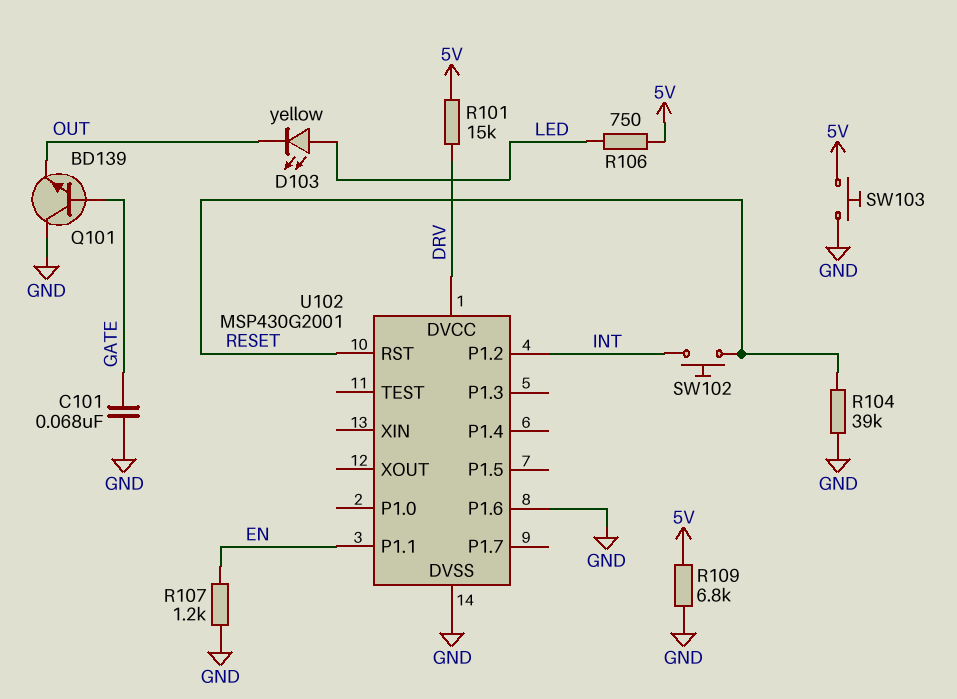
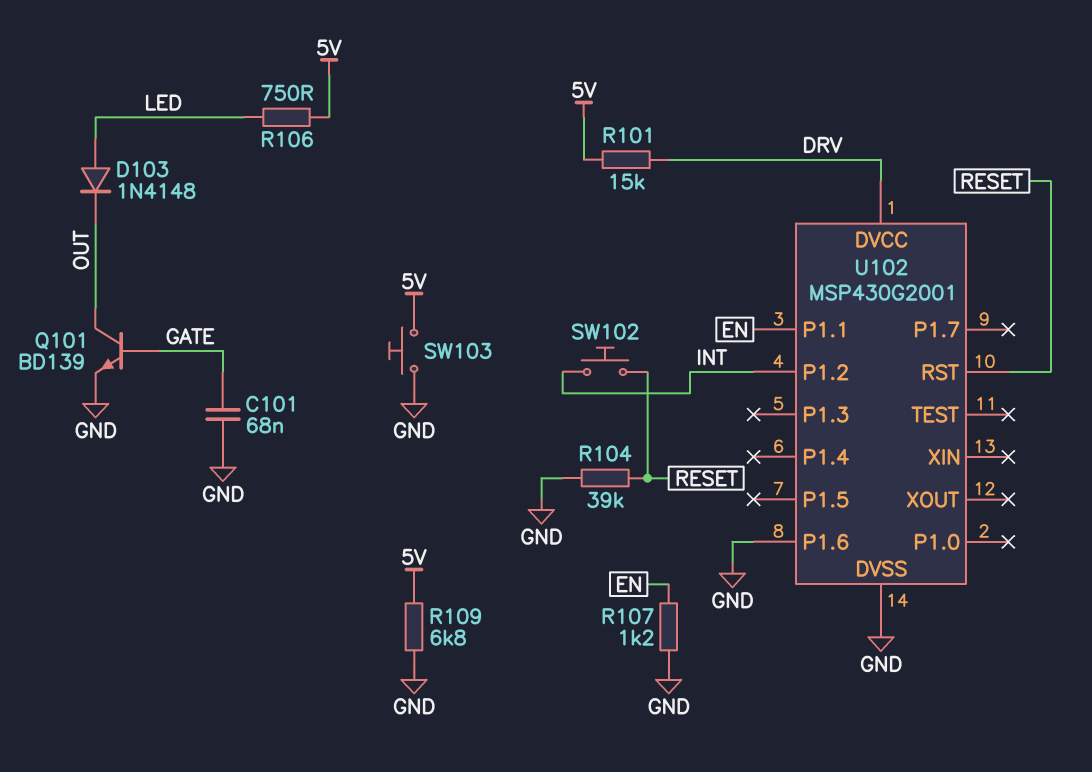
D103: LED yellow (A LED, K OUT) -> diode 1N4148 (A LED, K OUT)
Q101: NPN BD139 (B GATE, C GND, E OUT) -> NPN BD139 (B GATE, C OUT, E GND)

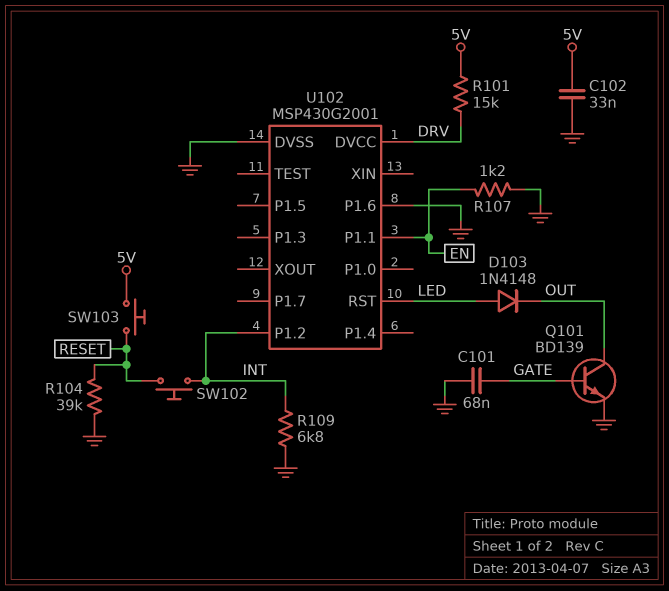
C102: none -> 33nF (5V, GND)
R106: 750 (5V, LED) -> none
R109: 6.8k (5V, GND) -> 6.8k (GND, INT)
SW103: button (5V, GND) -> button (5V, RESET)
U102 pin RST: RESET -> LED

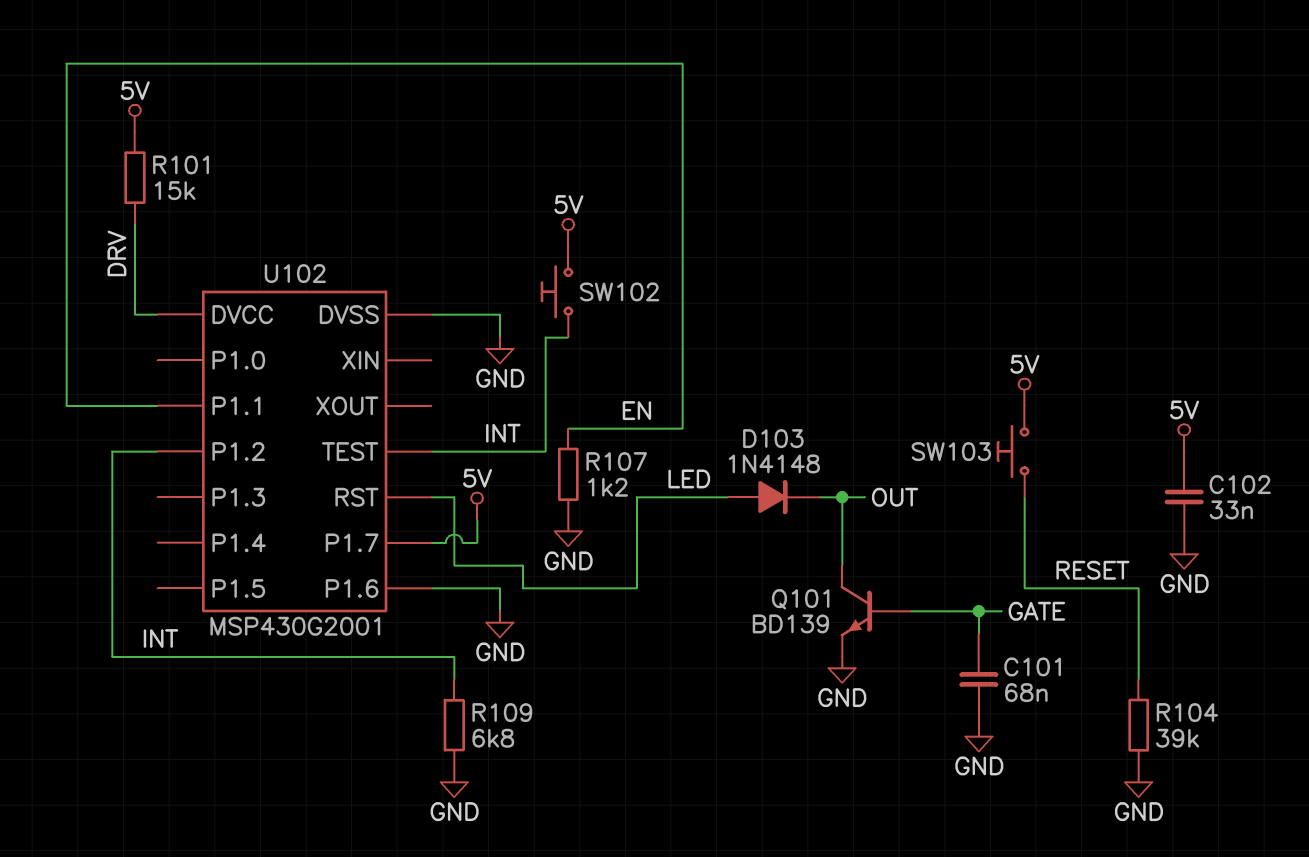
SW102: button (INT, RESET) -> button (5V, INT)
U102 pin P1.7: none -> 5V
U102 pin TEST: none -> INT

